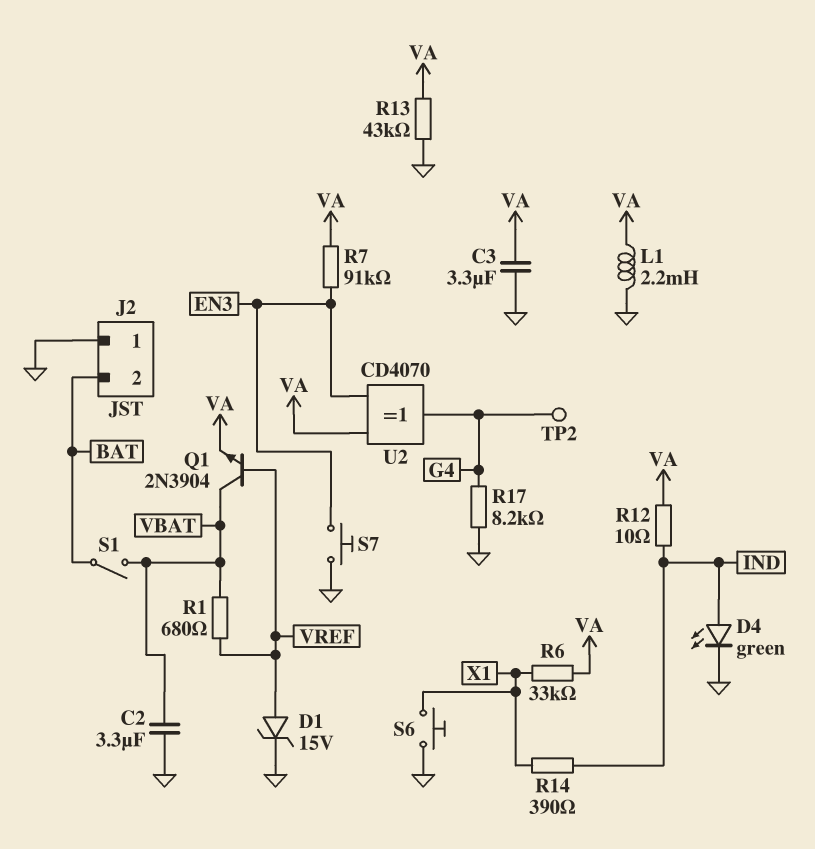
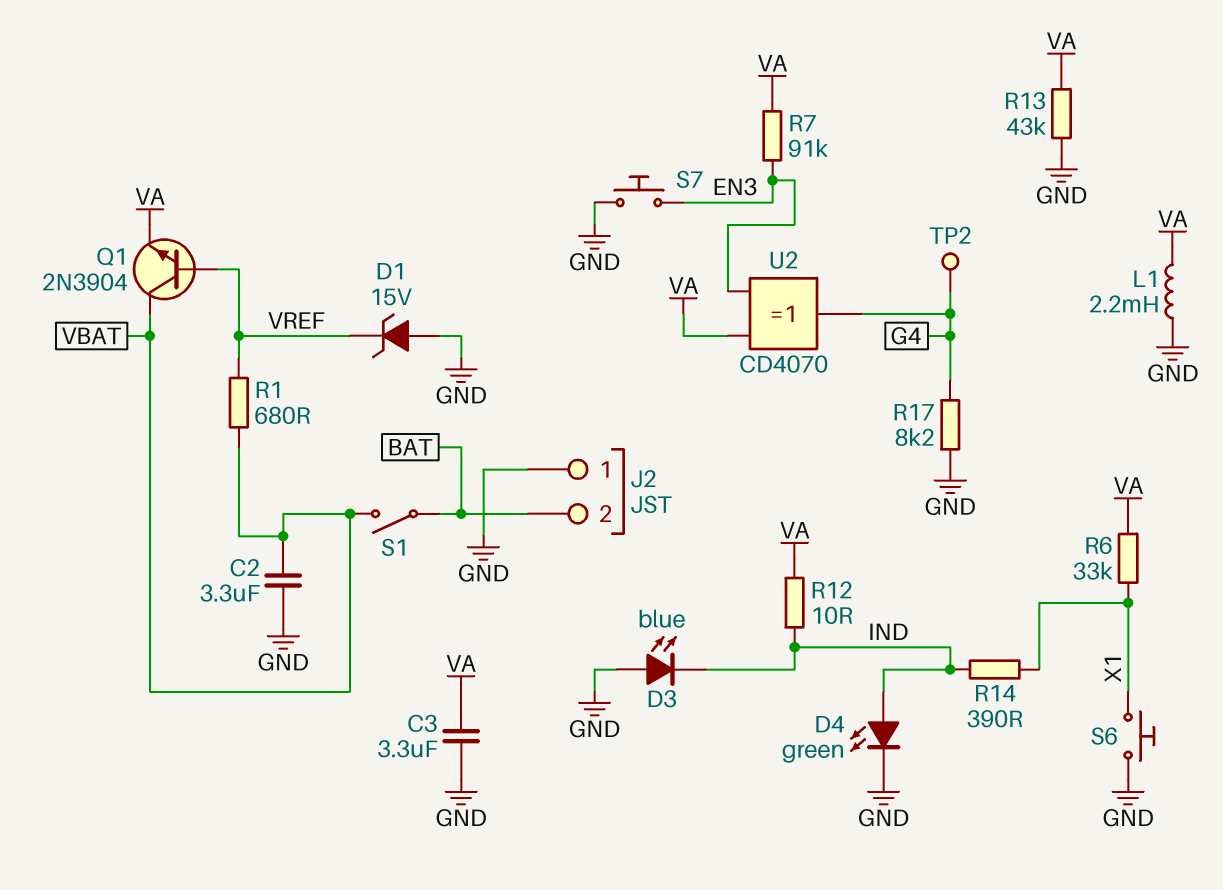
D1: zener 15V (A VREF, K GND) -> zener 15V (A GND, K VREF)
D3: none -> LED blue (A GND, K IND)

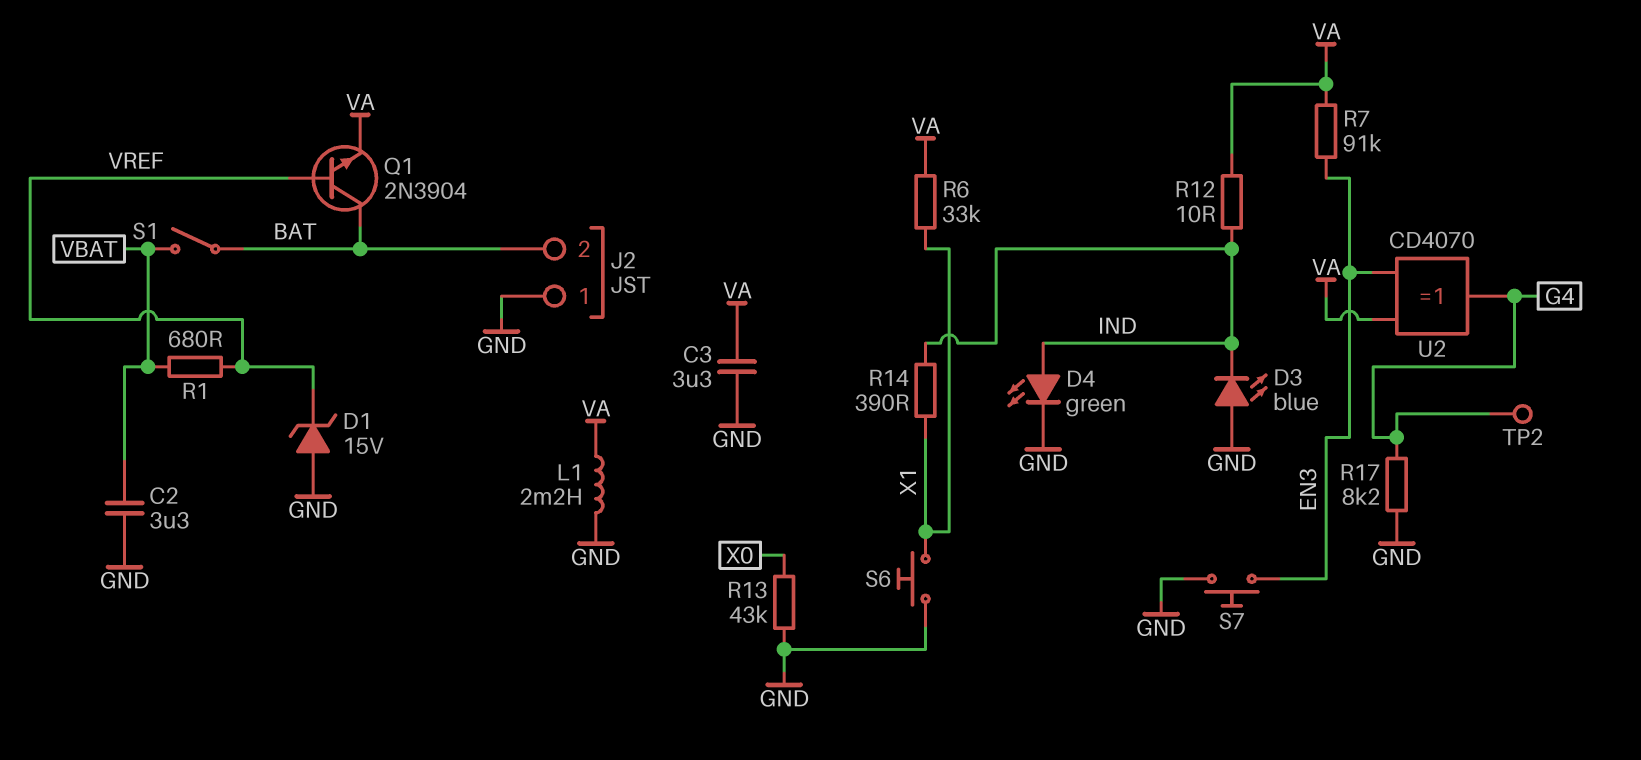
Q1: NPN 2N3904 (B VREF, C VBAT, E VA) -> NPN 2N3904 (B VREF, C BAT, E VA)
R13: 43k (GND, VA) -> 43k (GND, X0)

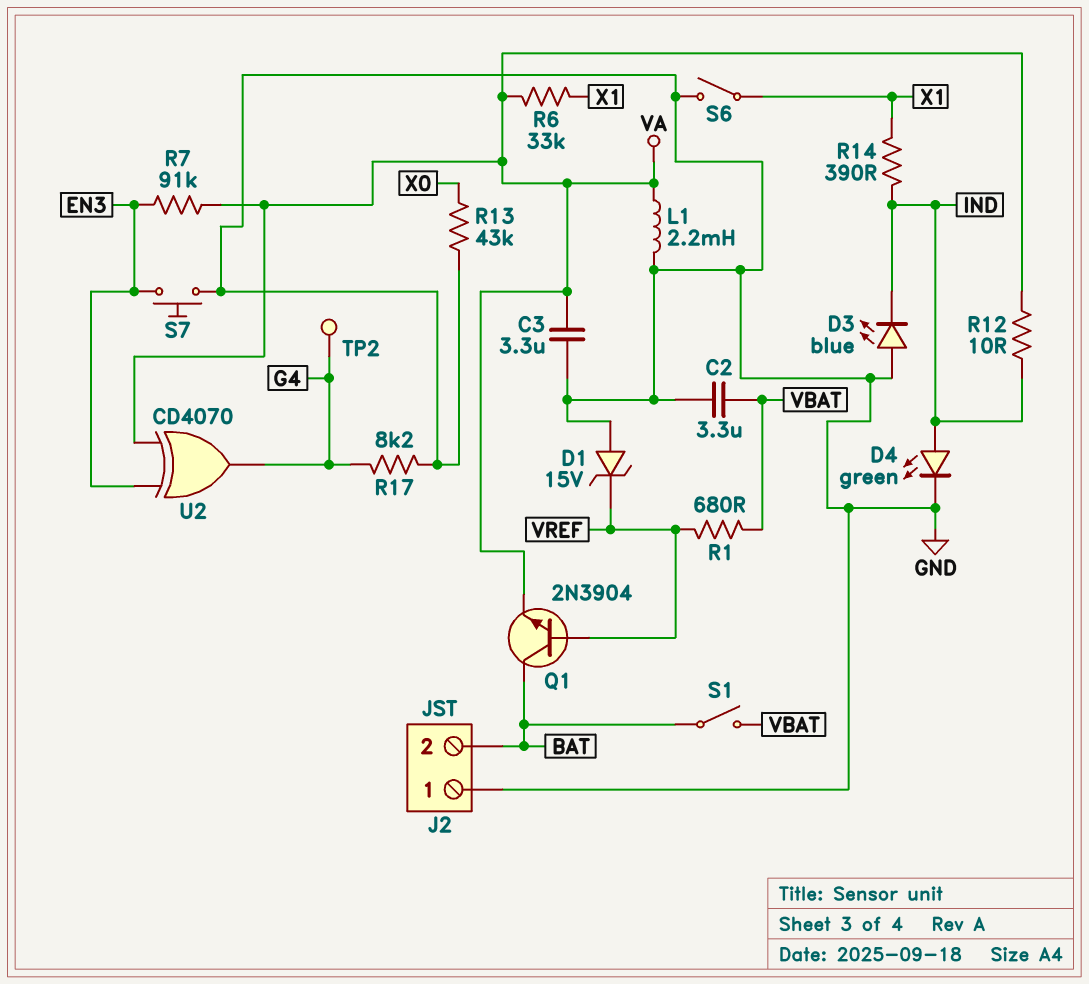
S6: button (GND, X1) -> switch (GND, X1)

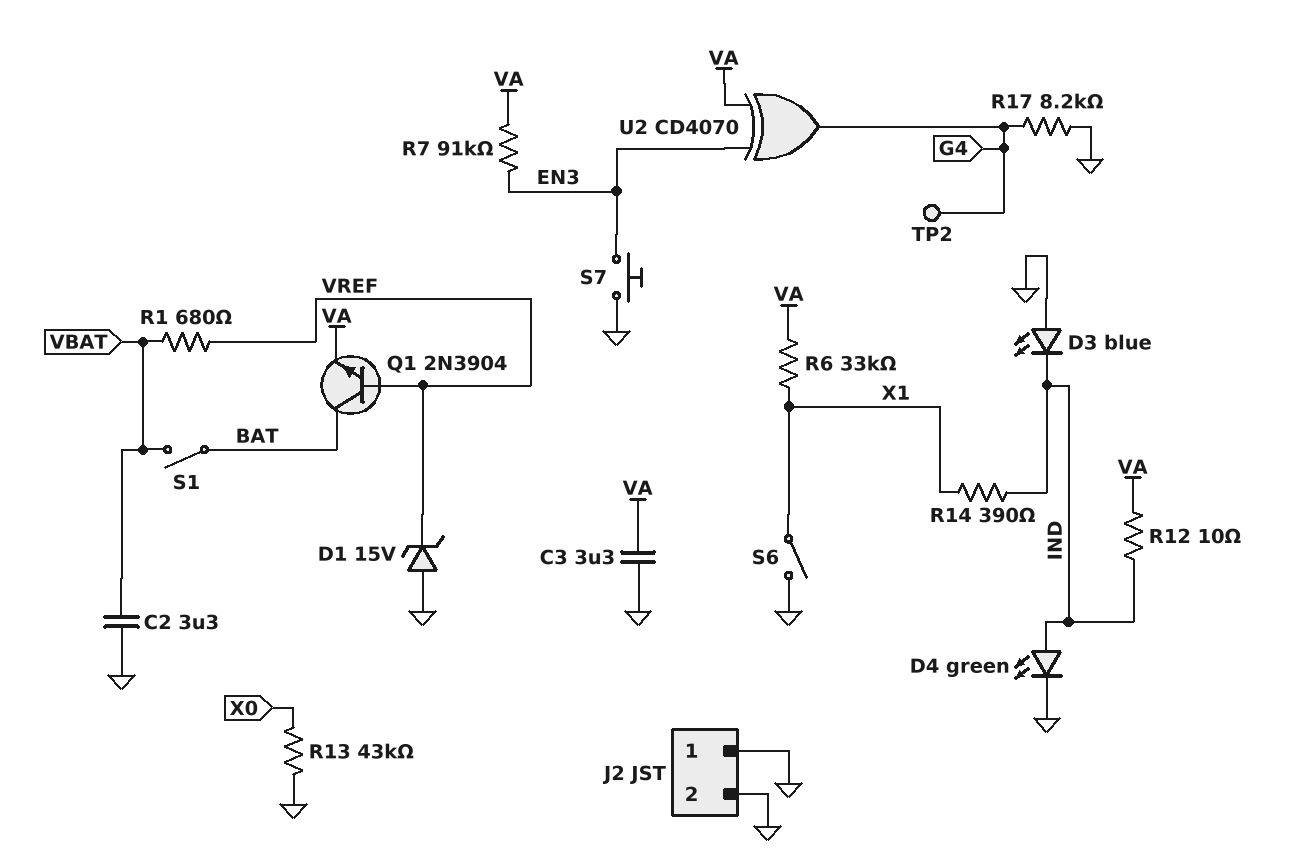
J2 pin 2: BAT -> GND
L1: 2.2mH (GND, VA) -> none

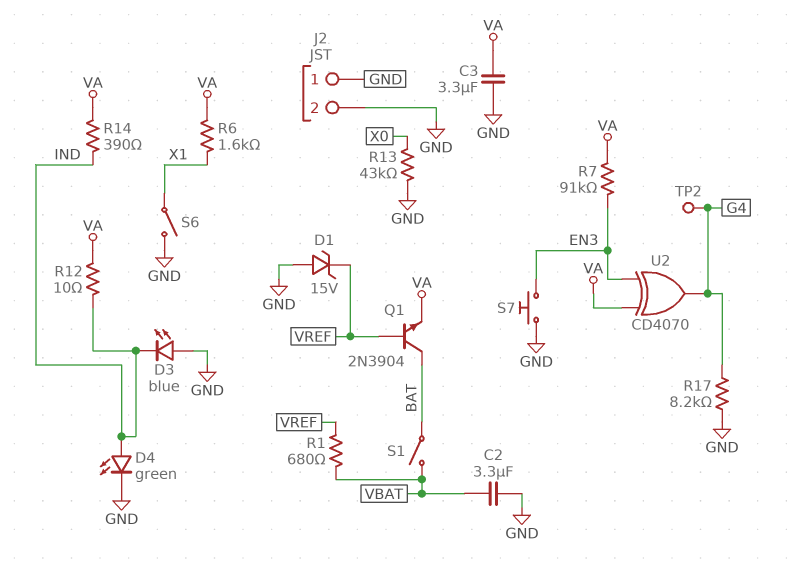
R6: 33k (VA, X1) -> 1.6k (VA, X1)
R14: 390 (IND, X1) -> 390 (IND, VA)

